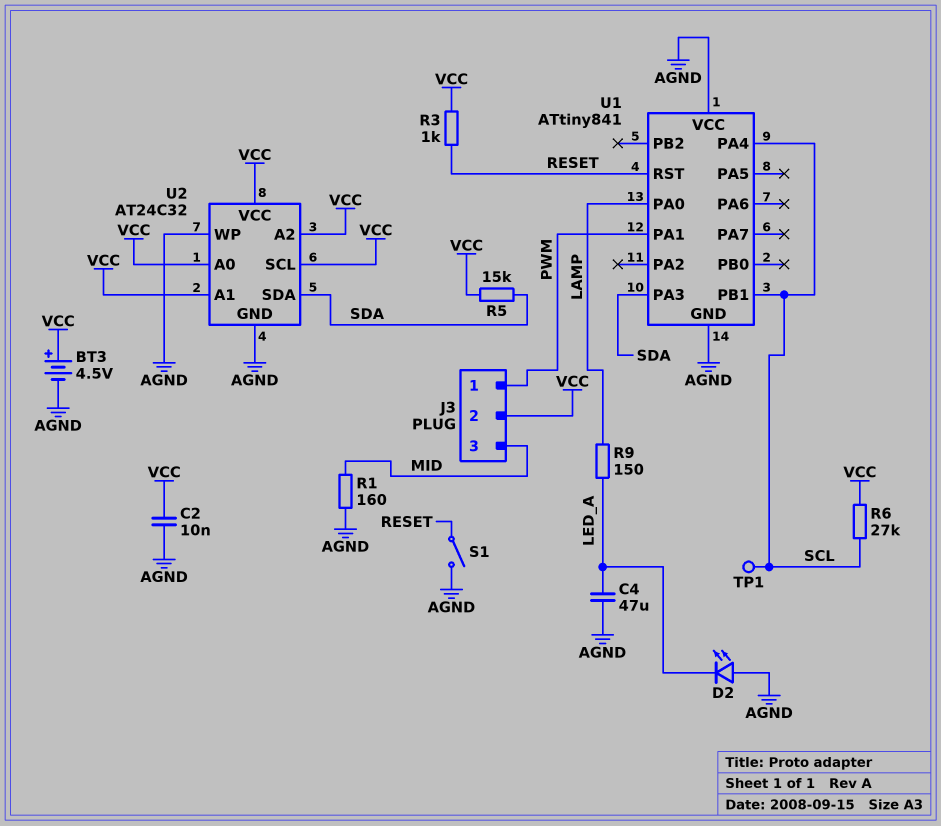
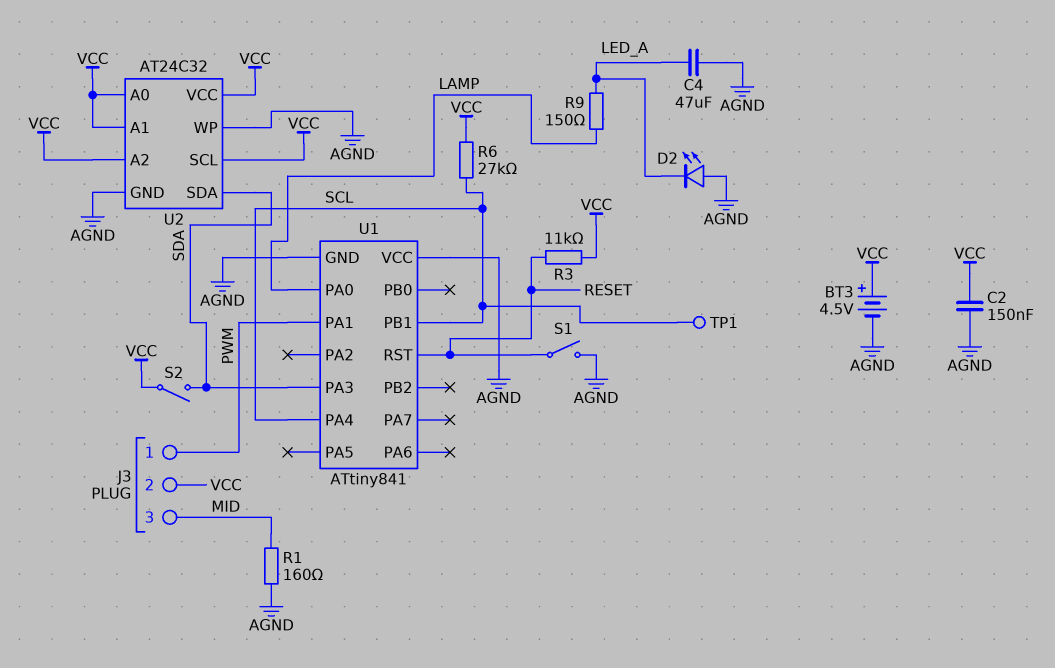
C2: 10nF (AGND, VCC) -> 150nF (AGND, VCC)
R3: 1k (RESET, VCC) -> 11k (RESET, VCC)
R5: 15k (SDA, VCC) -> none
S2: none -> switch (SDA, VCC)

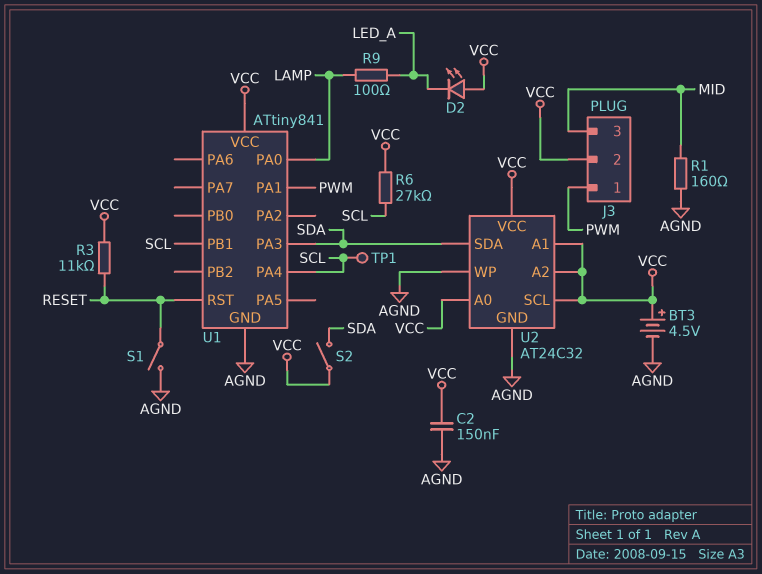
C4: 47uF (AGND, LED_A) -> none
D2: LED (A AGND, K LED_A) -> LED (A VCC, K LED_A)
R9: 150 (LAMP, LED_A) -> 100 (LAMP, LED_A)
U1 pin VCC: AGND -> VCC

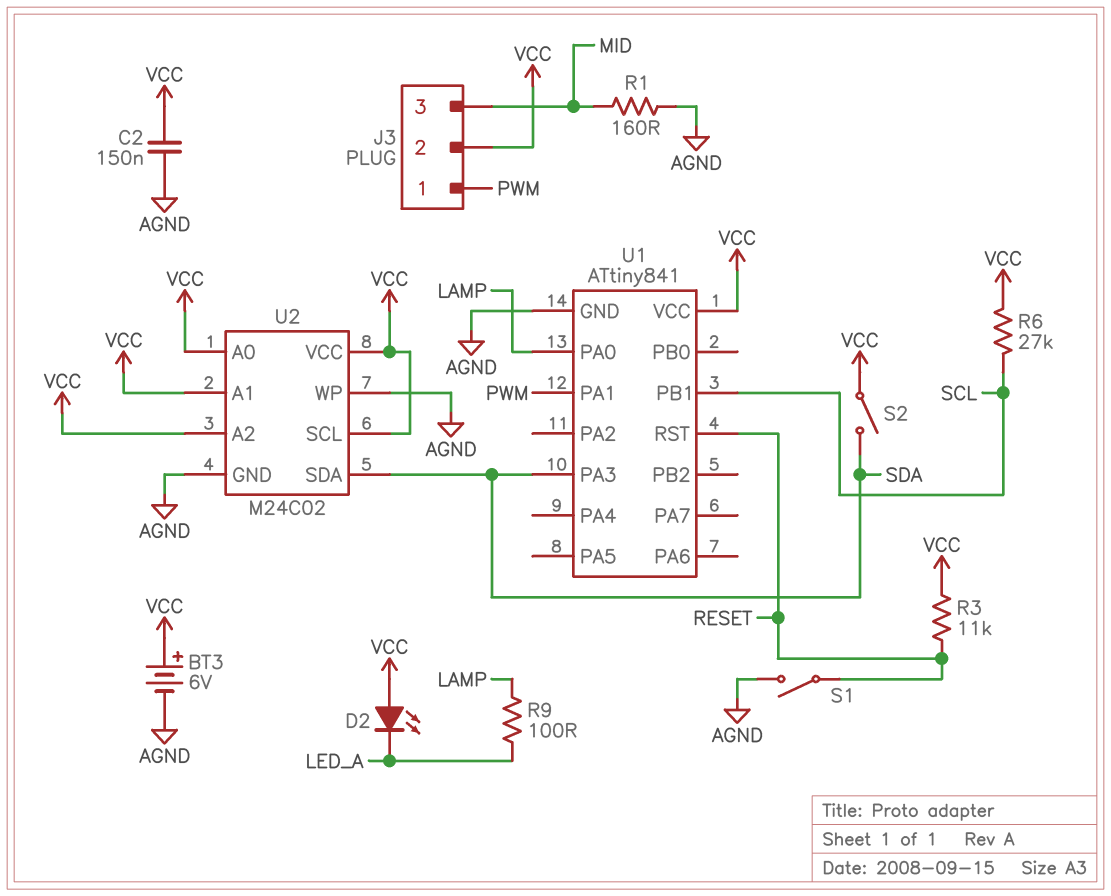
BT3: 4.5V (plus VCC, minus AGND) -> 6V (plus VCC, minus AGND)
TP1: test point (SCL) -> none
U1 pin PA4: SCL -> none
U2: AT24C32 -> M24C02

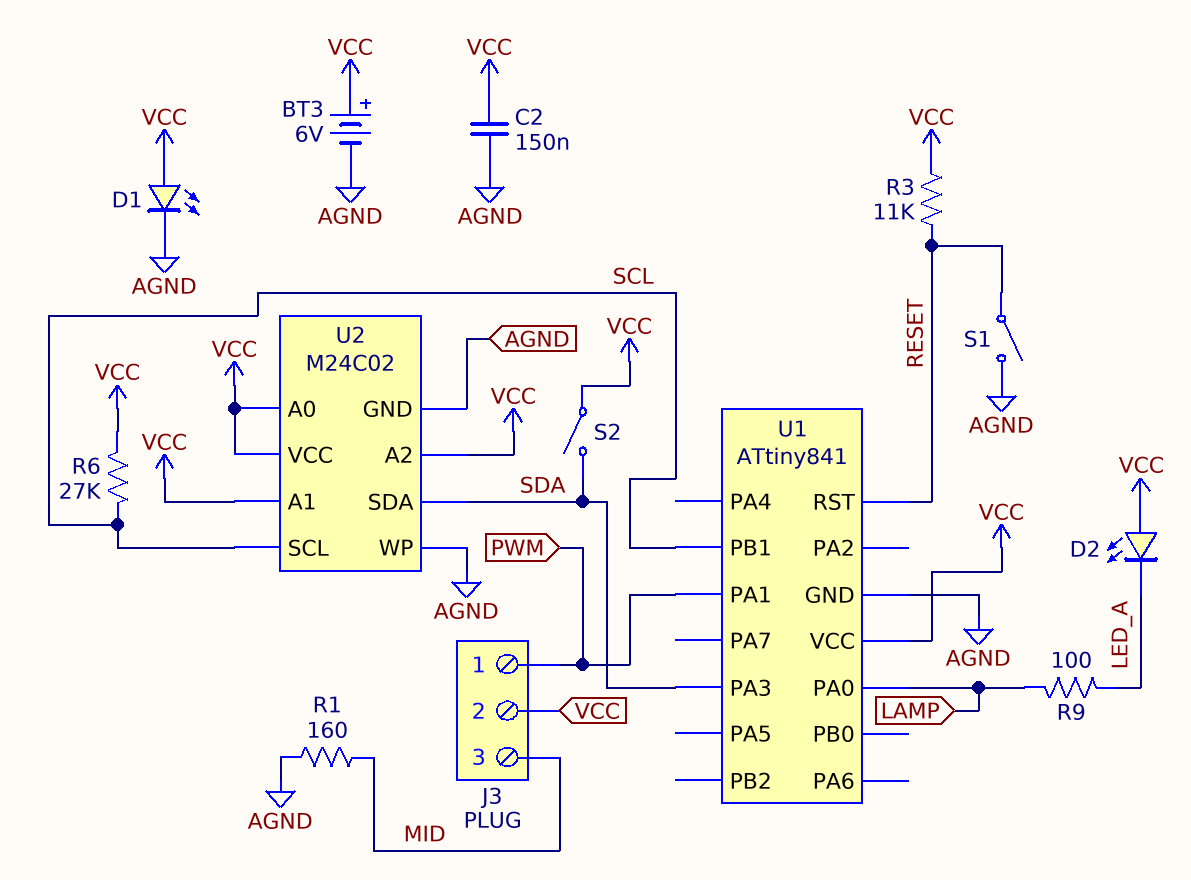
D1: none -> LED (A VCC, K AGND)
U2 pin SCL: VCC -> SCL

